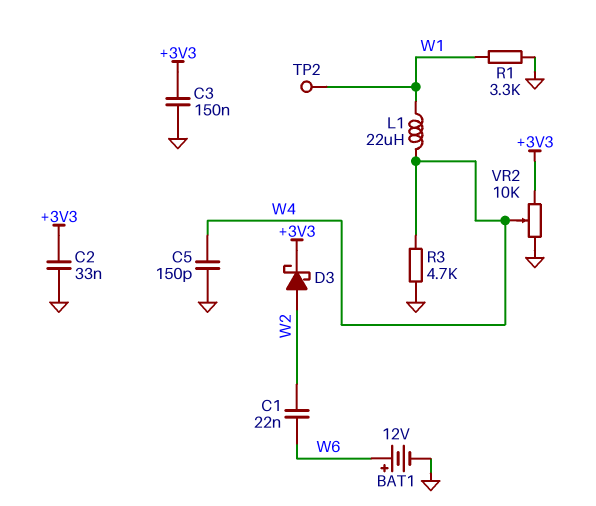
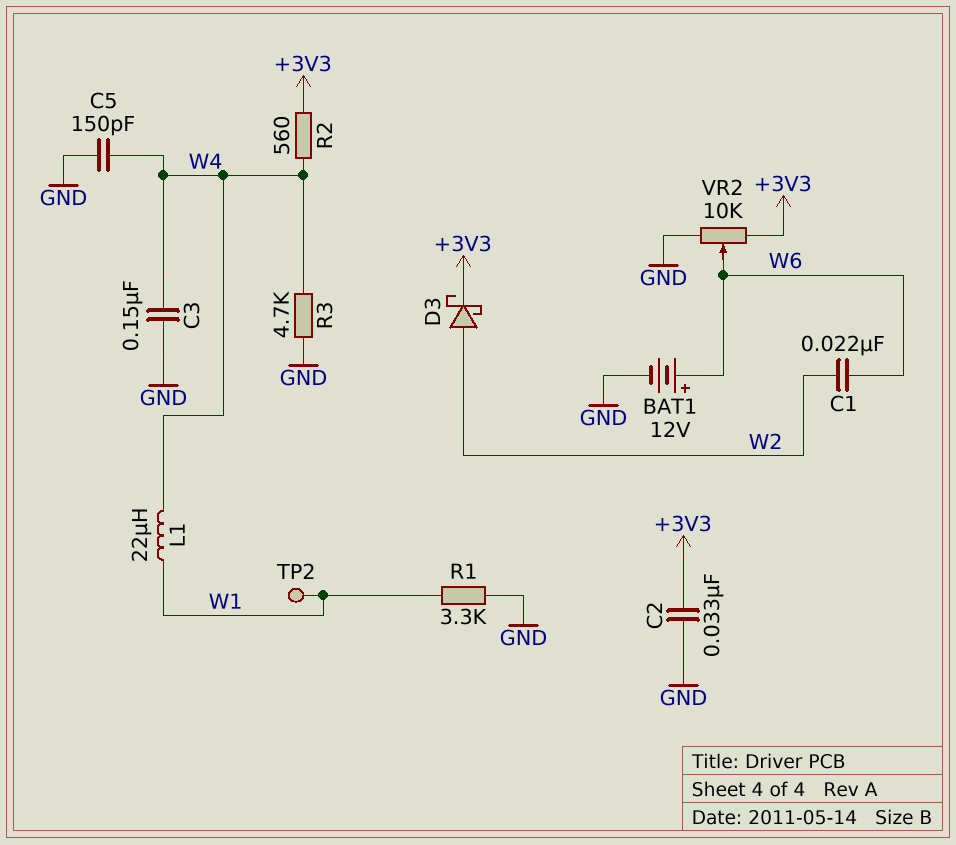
C3: 150nF (+3V3, GND) -> 150nF (GND, W4)
R2: none -> 560 (+3V3, W4)
VR2: 10k (+3V3, GND, wiper W4) -> 10k (+3V3, GND, wiper W6)

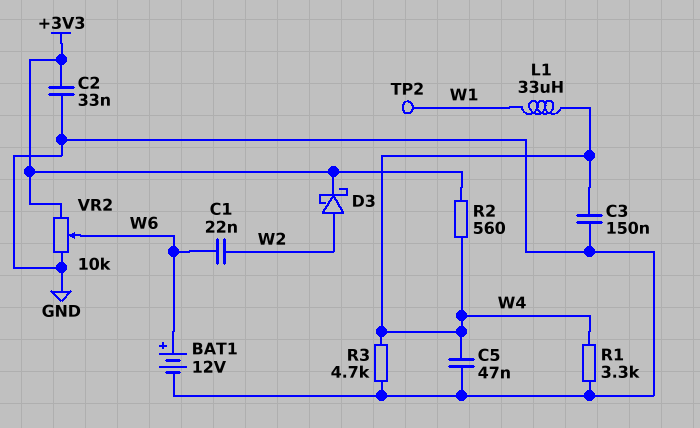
C5: 150pF (GND, W4) -> 47nF (GND, W4)
L1: 22uH (W1, W4) -> 33uH (W1, W4)
R1: 3.3k (GND, W1) -> 3.3k (GND, W4)

